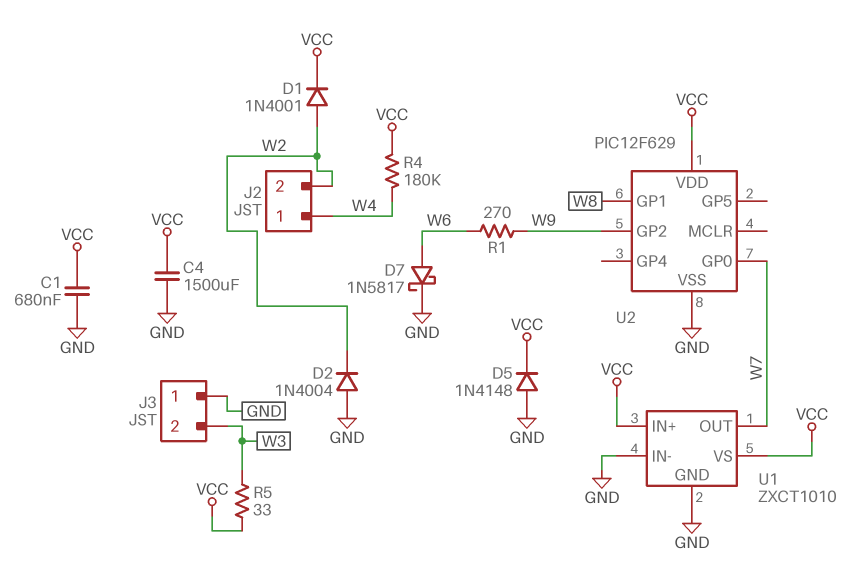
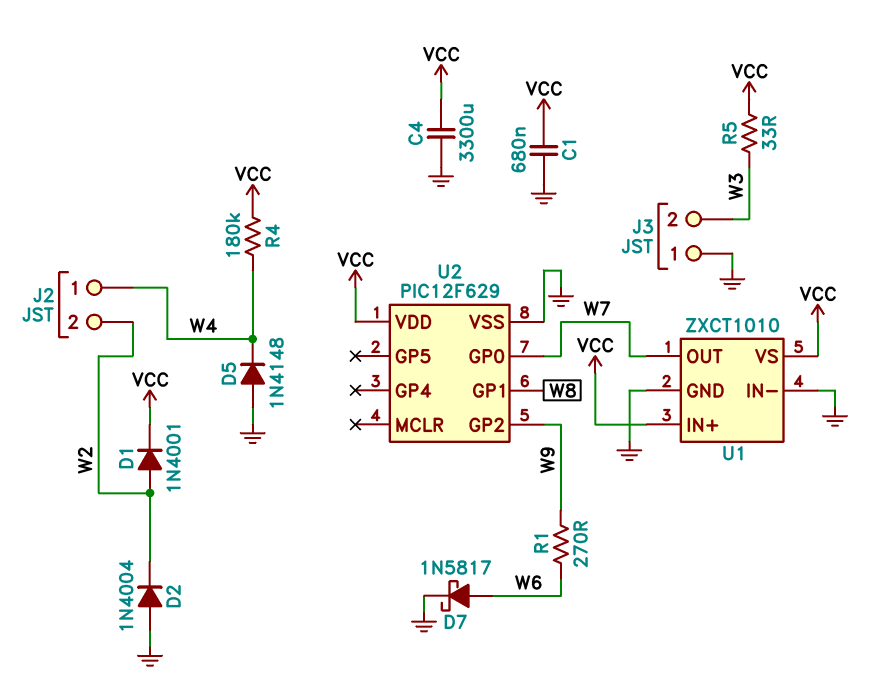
C4: 1500uF (GND, VCC) -> 3300uF (GND, VCC)
D5: diode 1N4148 (A GND, K VCC) -> diode 1N4148 (A GND, K W4)

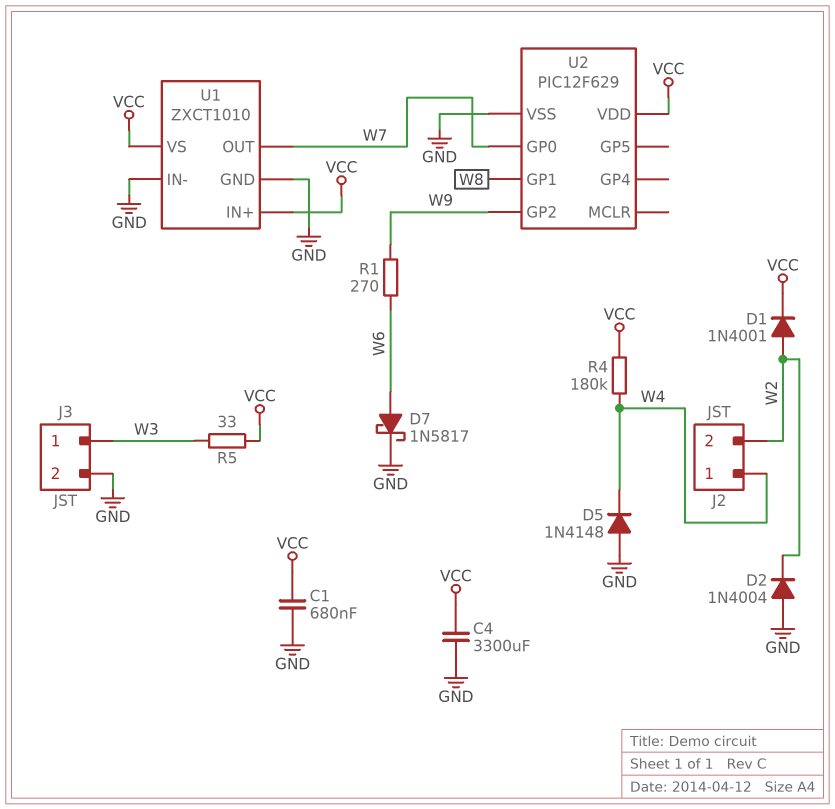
J3 pin 1: GND -> W3
J3 pin 2: W3 -> GND

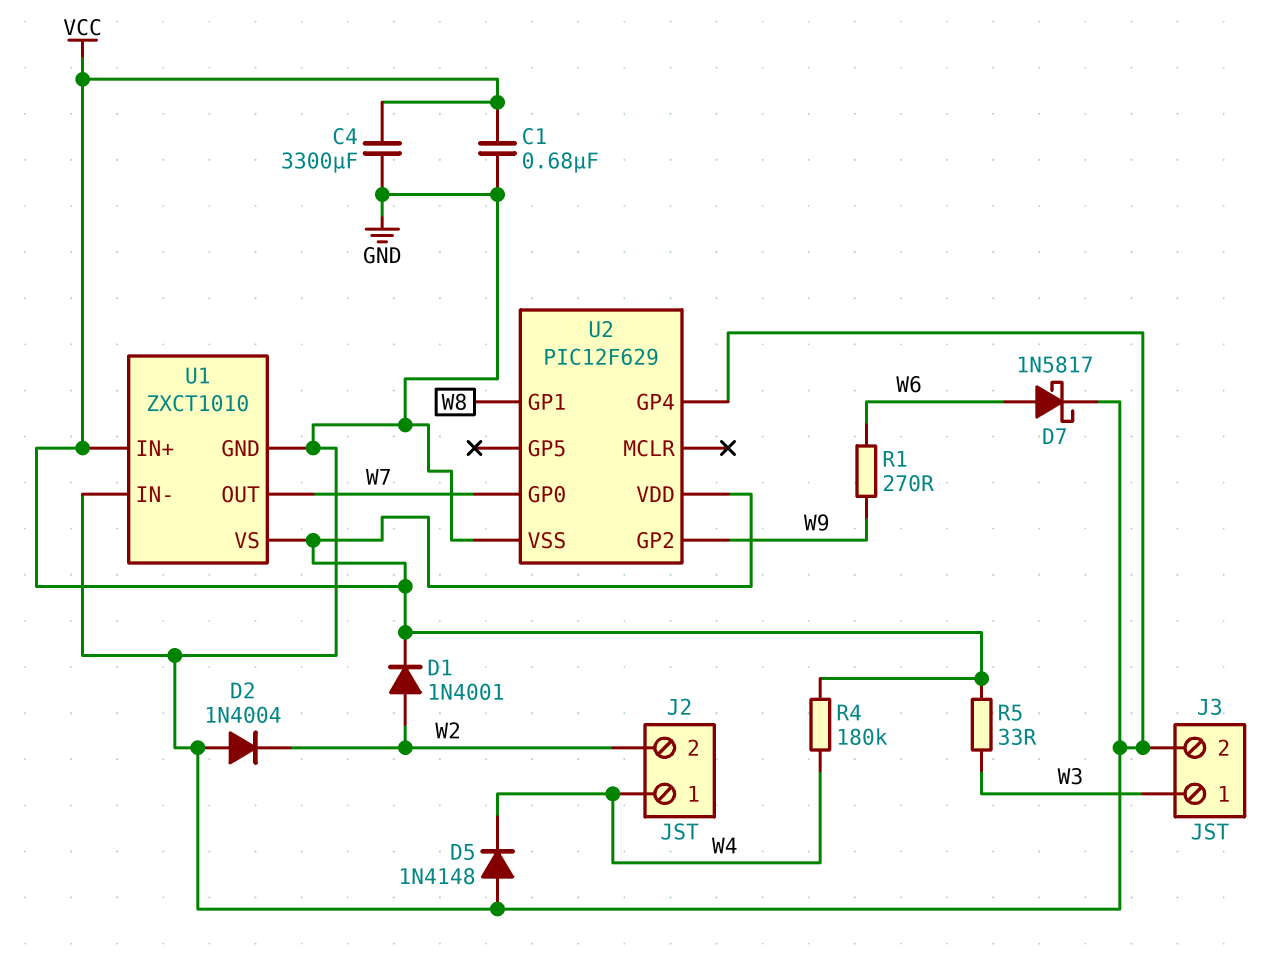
U2 pin GP4: none -> GND

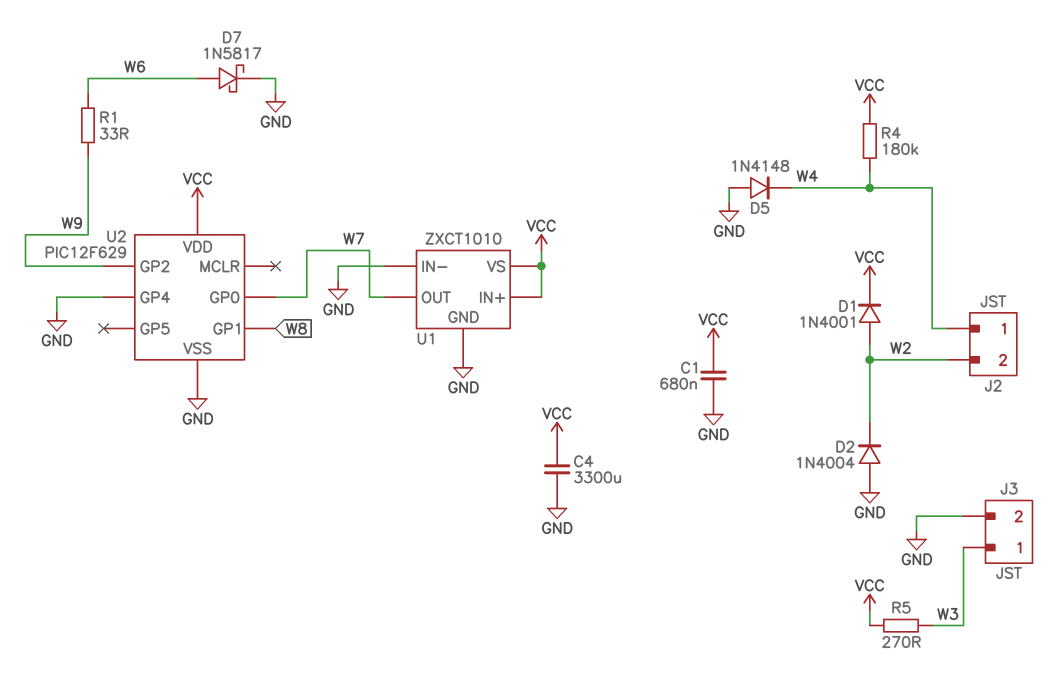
R1: 270 (W6, W9) -> 33 (W6, W9)
R5: 33 (VCC, W3) -> 270 (VCC, W3)

